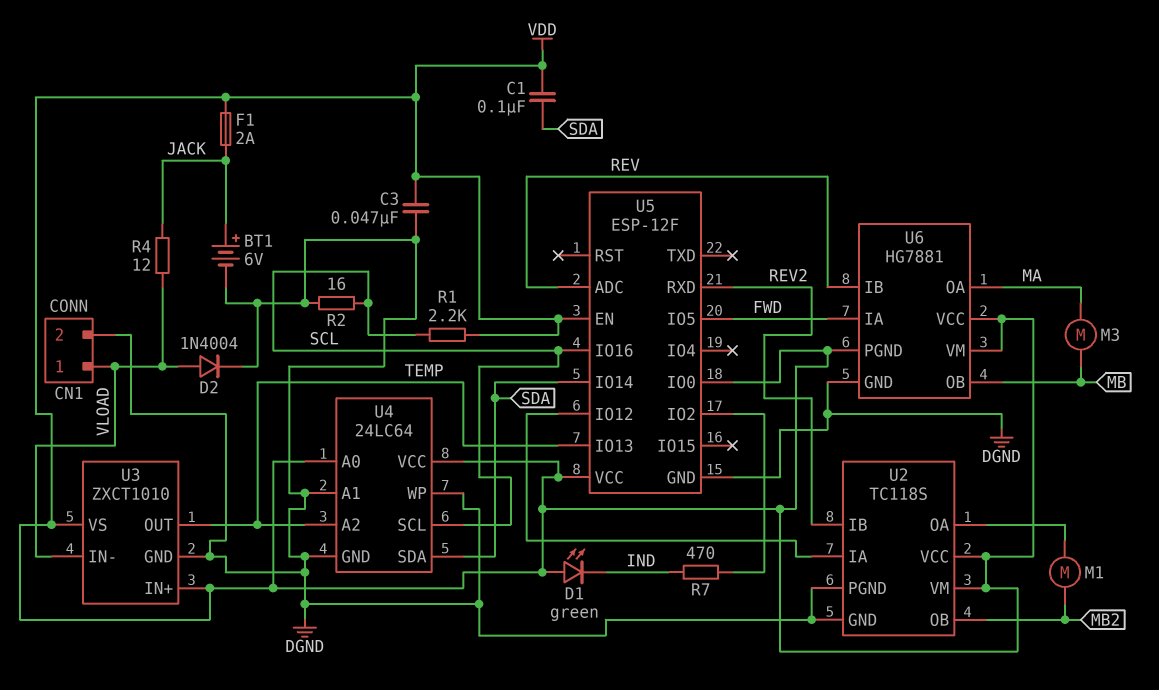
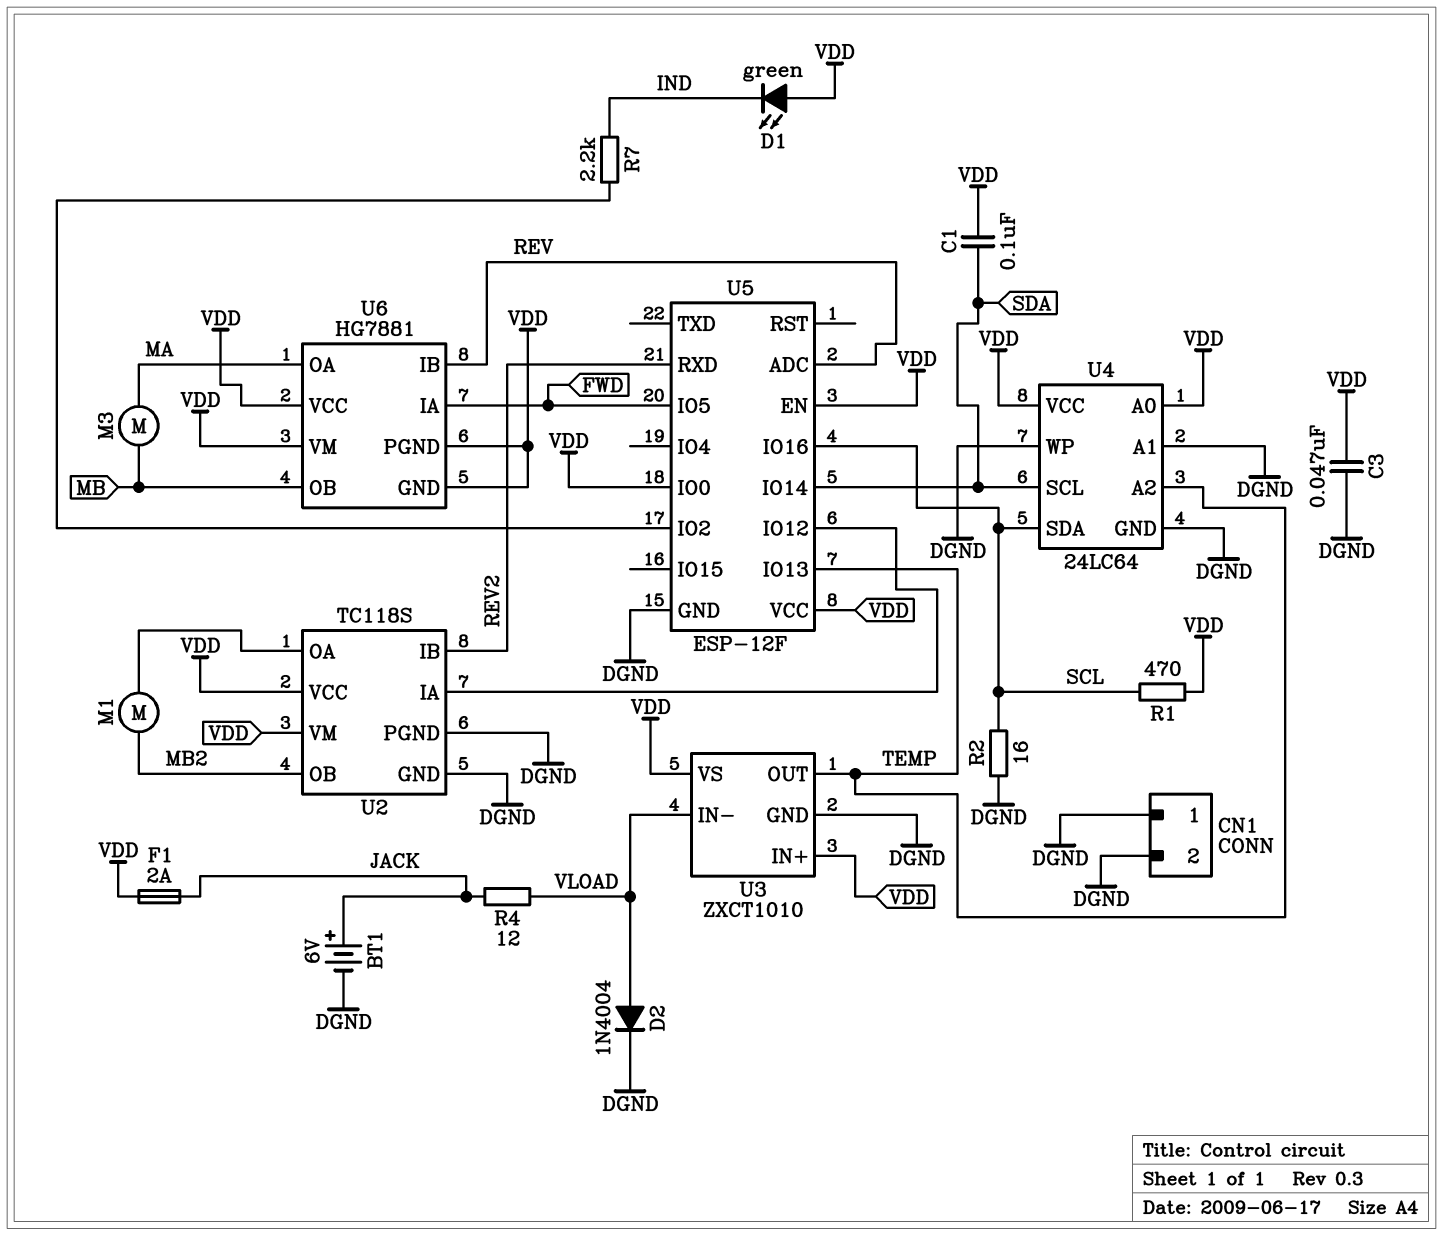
CN1 pin 1: VLOAD -> DGND
R1: 2.2k (SCL, VDD) -> 470 (SCL, VDD)
R7: 470 (IND, U5/IO2) -> 2.2k (IND, U5/IO2)
U4 pin SCL: SCL -> SDA
U4 pin SDA: SDA -> SCL
U6 pin GND: DGND -> VDD

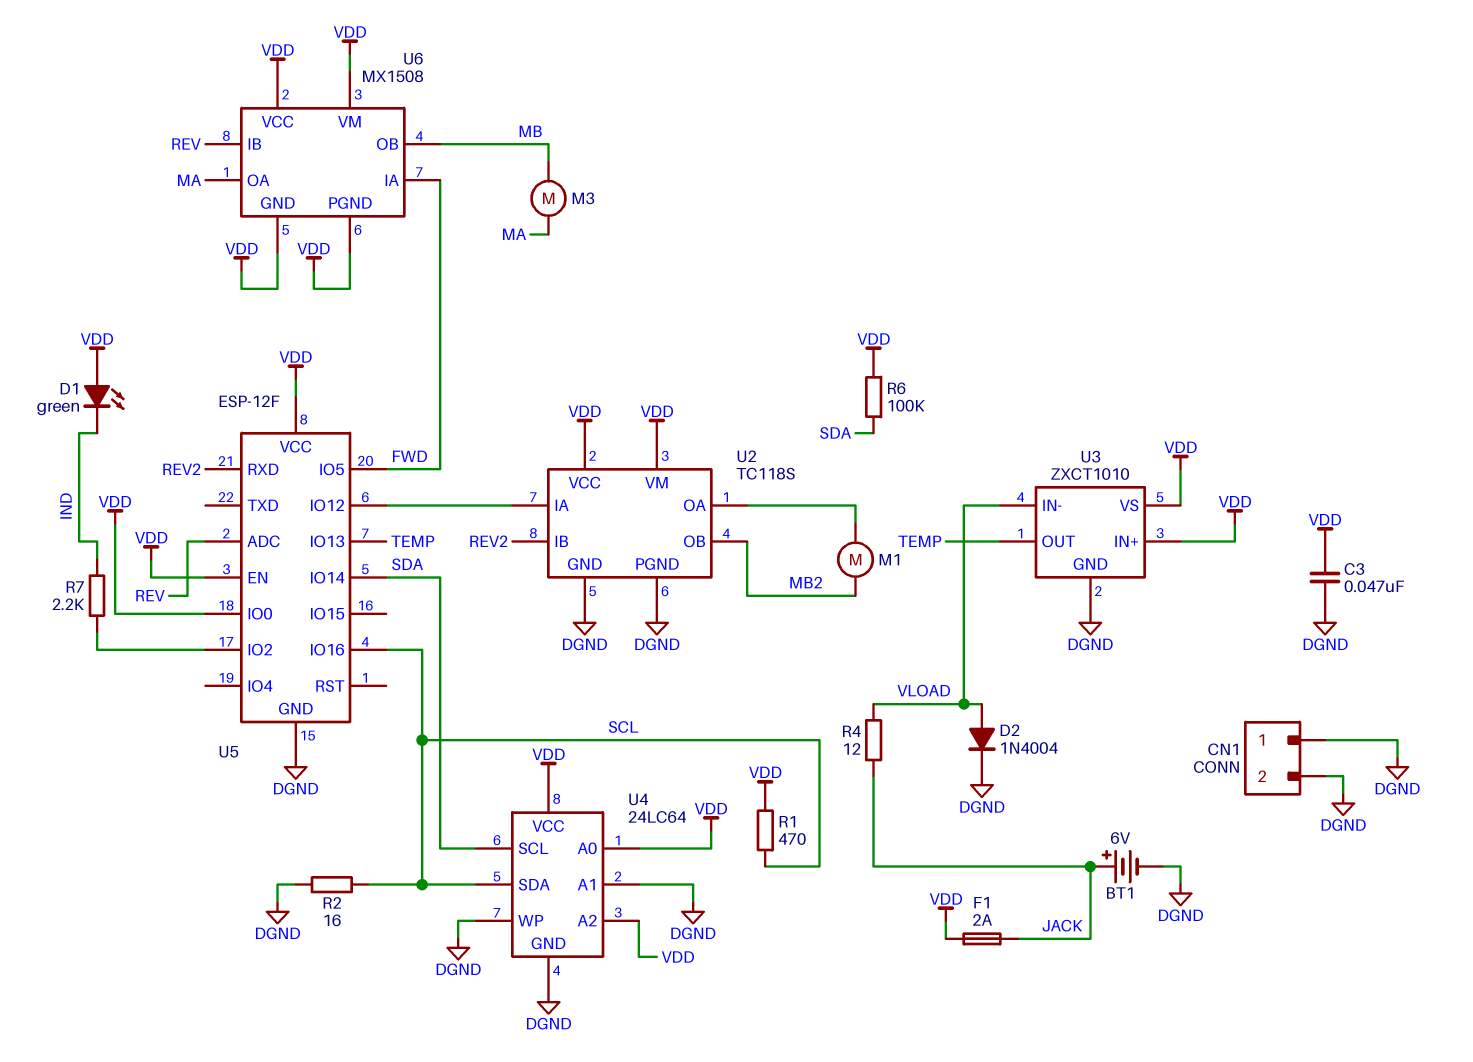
C1: 100nF (SDA, VDD) -> none
R6: none -> 100k (SDA, VDD)
U4 pin A2: TEMP -> VDD
U6: HG7881 -> MX1508

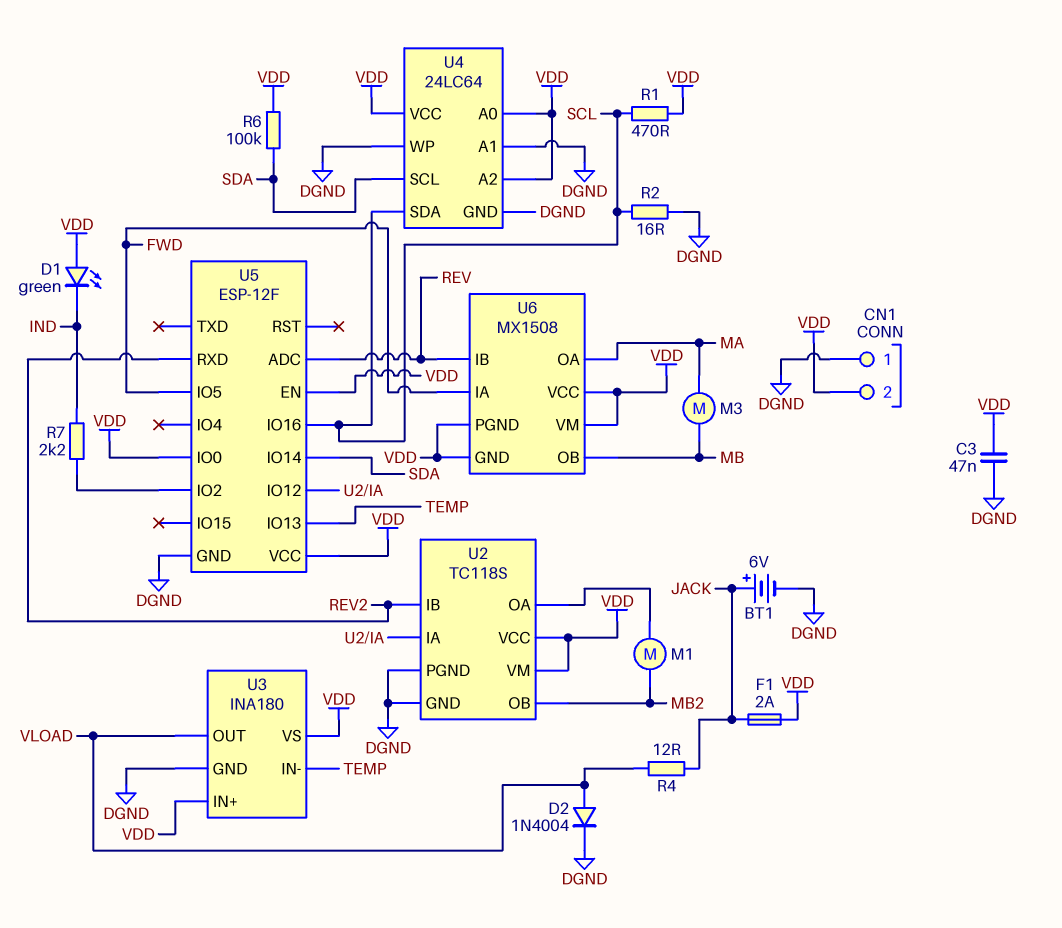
CN1 pin 2: DGND -> VDD
U3: ZXCT1010 -> INA180
U3 pin IN-: VLOAD -> TEMP
U3 pin OUT: TEMP -> VLOAD

